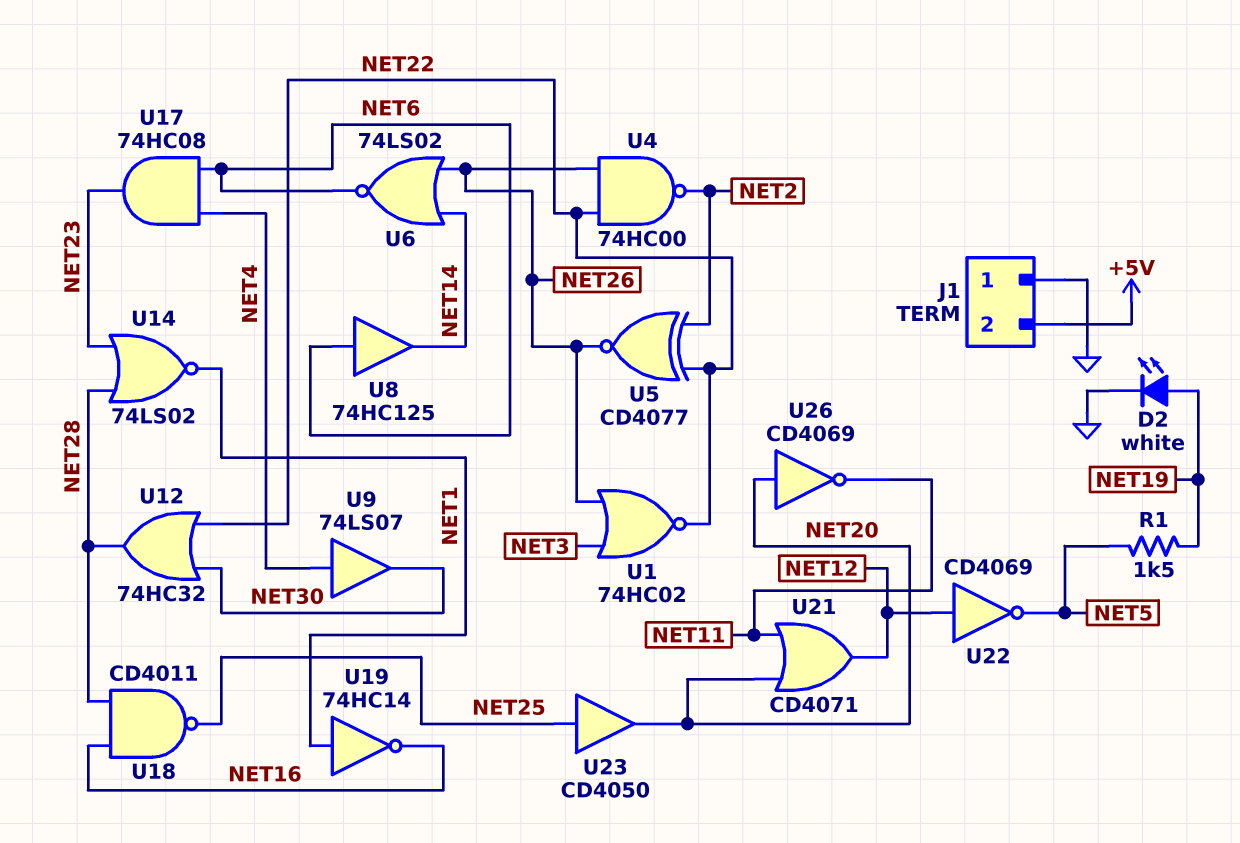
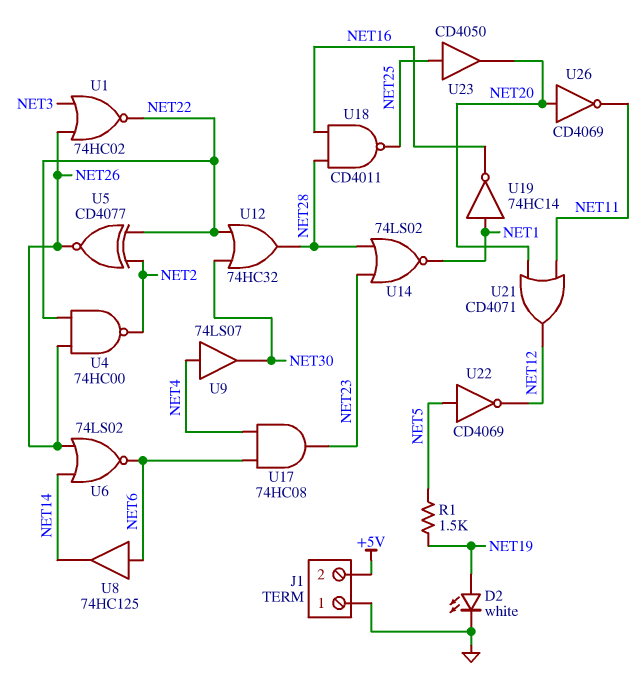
U22: NOT CD4069 (in NET12, out NET5) -> NOT CD4069 (in NET5, out NET12)

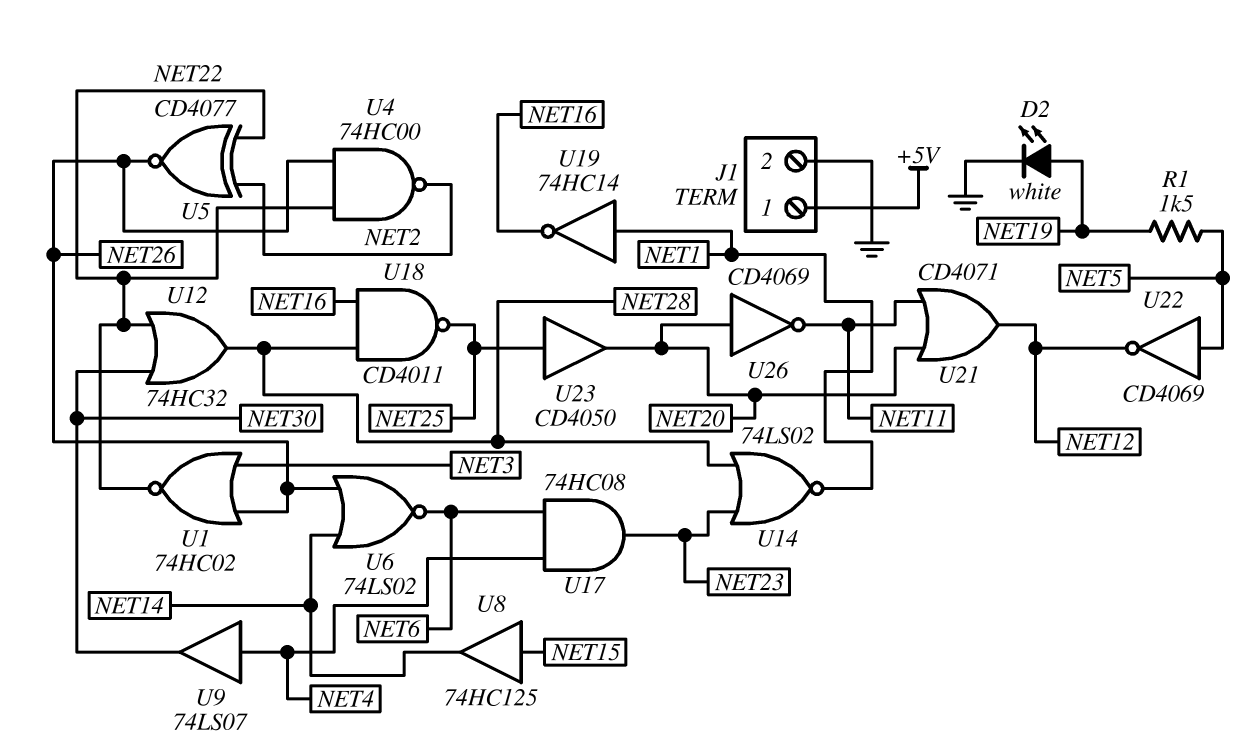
J1 pin 1: GND -> +5V
J1 pin 2: +5V -> GND
U8: buffer 74HC125 (in NET6, out NET14) -> buffer 74HC125 (in NET15, out NET14)

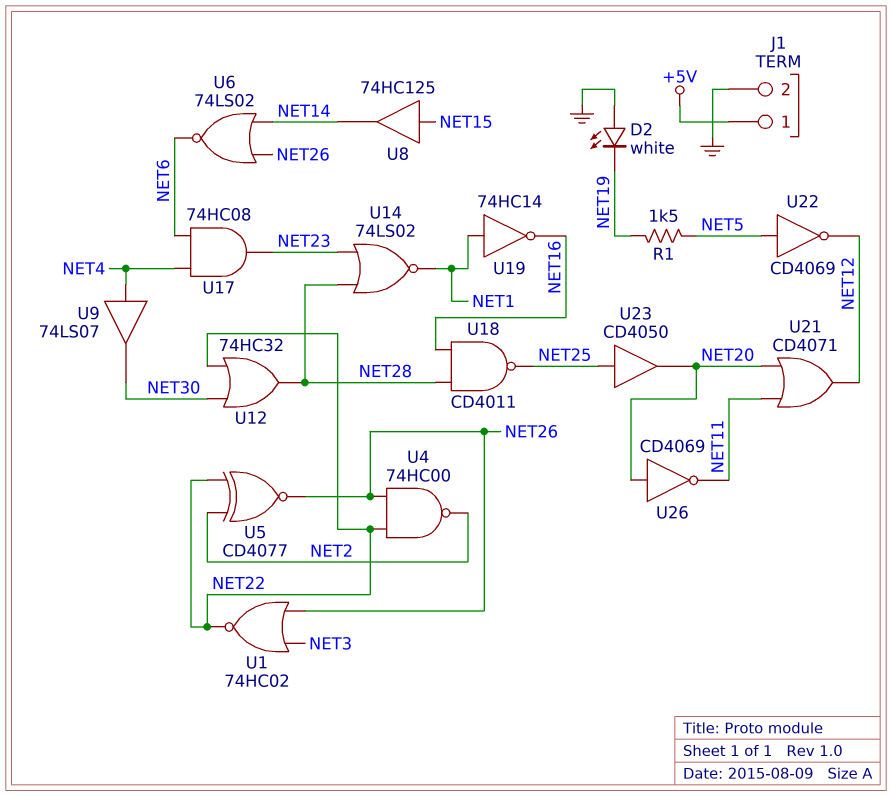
D2: LED white (A NET19, K GND) -> LED white (A GND, K NET19)

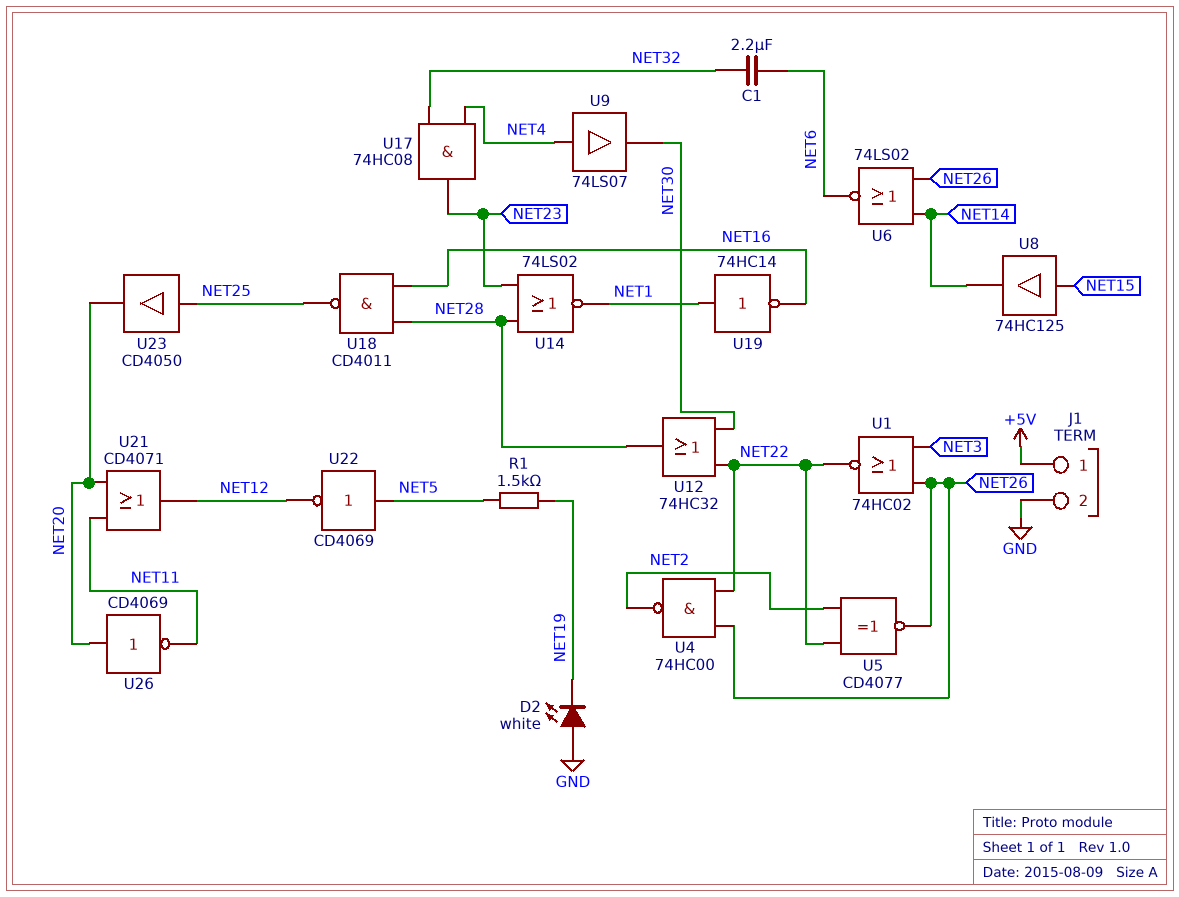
C1: none -> 2.2uF (NET6, NET32)
U17: AND 74HC08 (in NET4, in NET6, out NET23) -> AND 74HC08 (in NET4, in NET32, out NET23)

